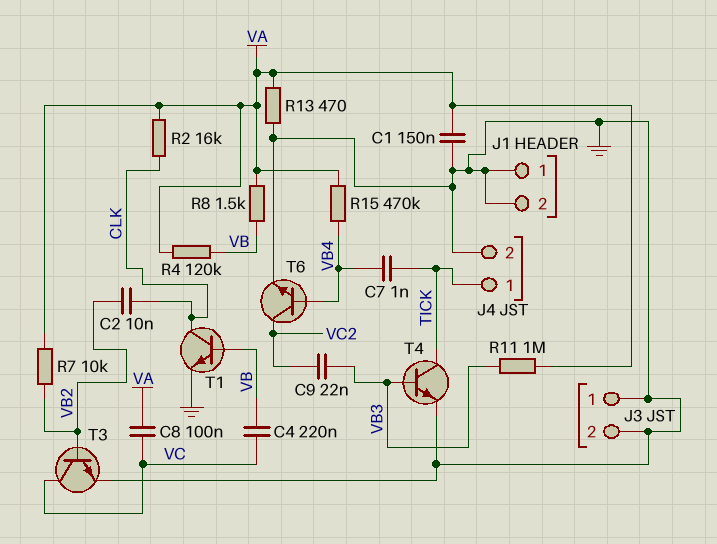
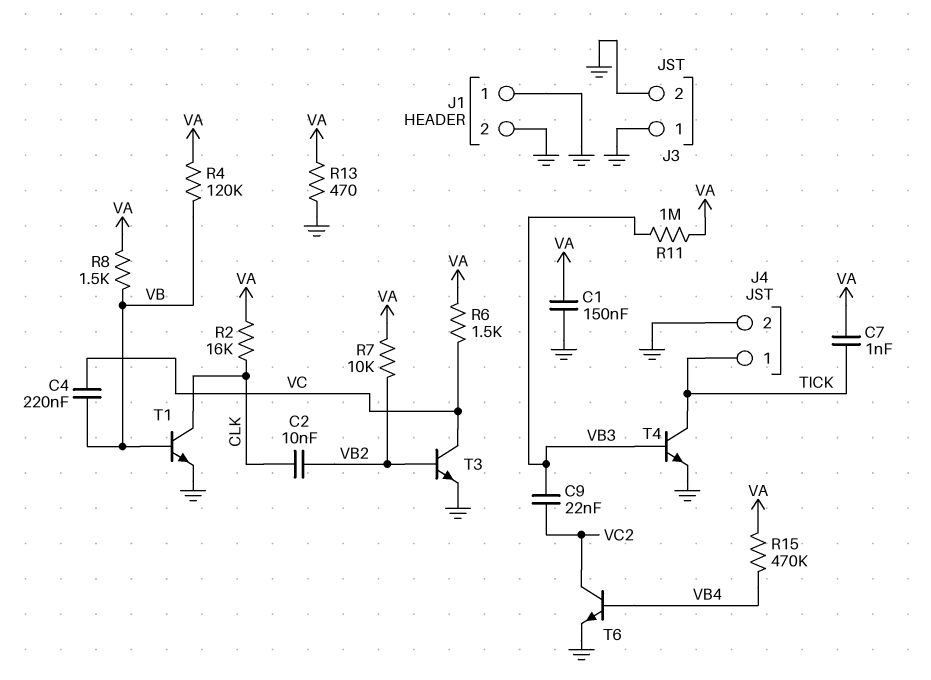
C7: 1nF (TICK, VB4) -> 1nF (TICK, VA)
C8: 100nF (VA, VC) -> none
R6: none -> 1.5k (VA, VC)

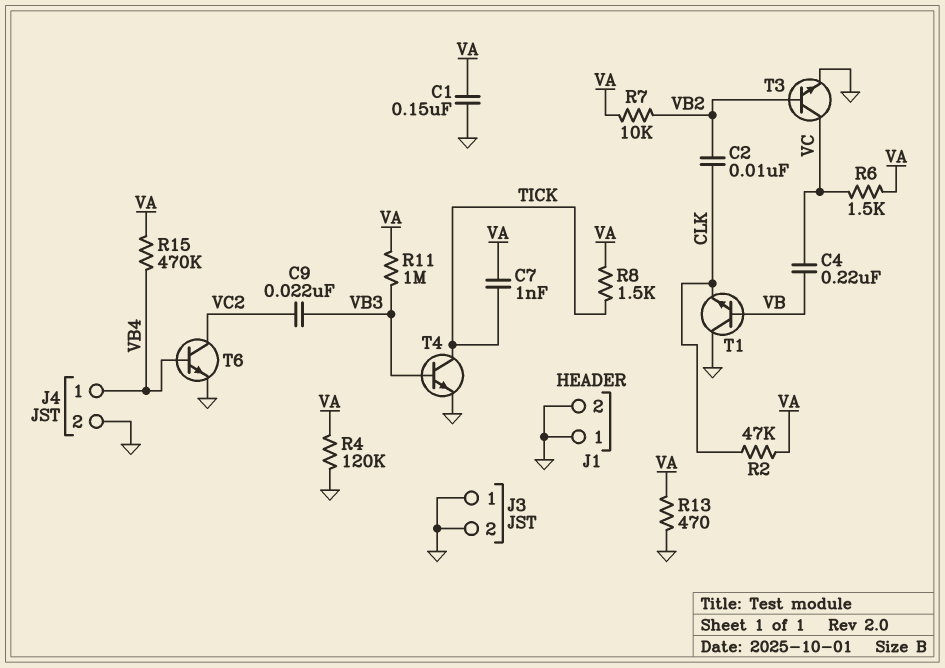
J4 pin 1: TICK -> VB4
R2: 16k (CLK, VA) -> 47k (CLK, VA)
R4: 120k (VA, VB) -> 120k (GND, VA)
R8: 1.5k (VA, VB) -> 1.5k (TICK, VA)
T1: NPN (B VB, C CLK, E GND) -> NPN (B VB, C GND, E CLK)

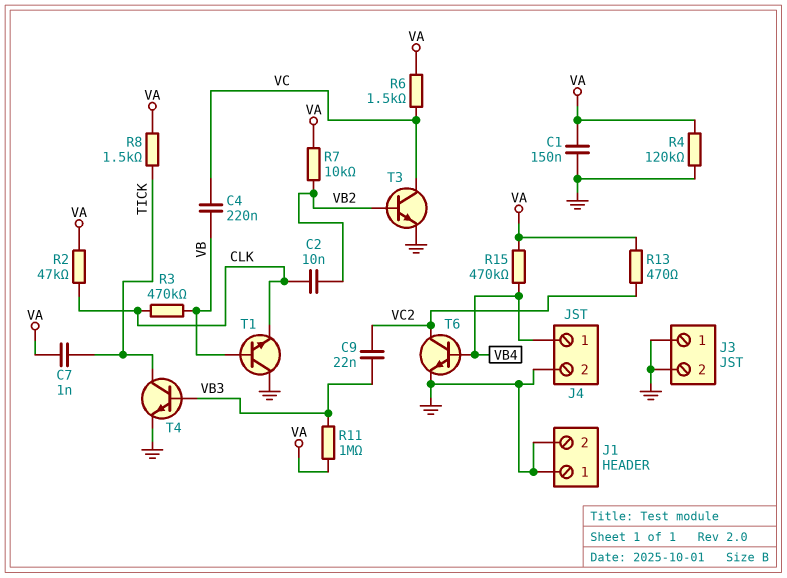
R3: none -> 470k (CLK, VB)
R13: 470 (GND, VA) -> 470 (VA, VC2)

